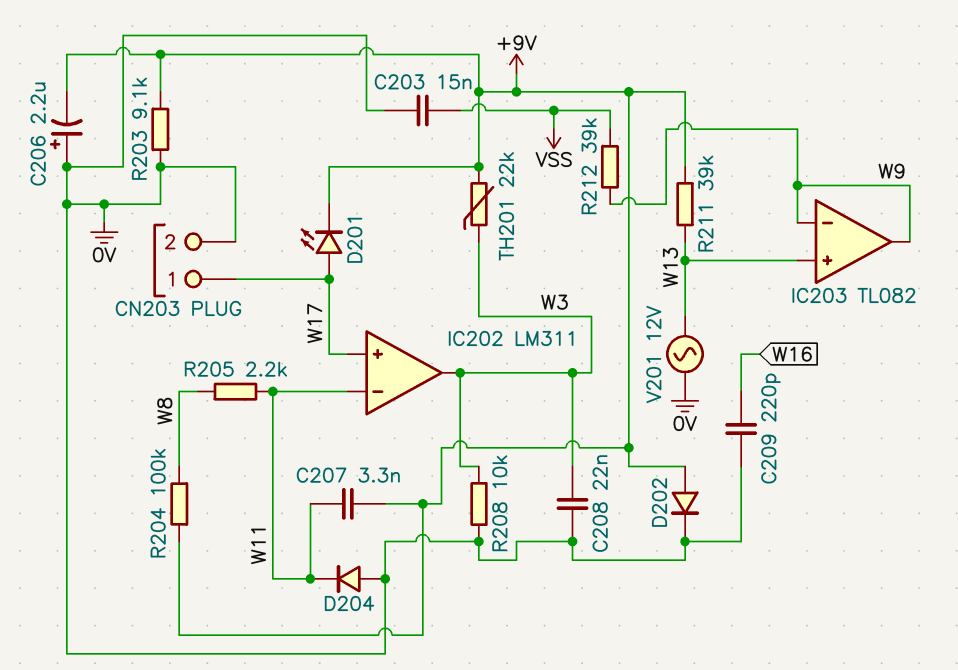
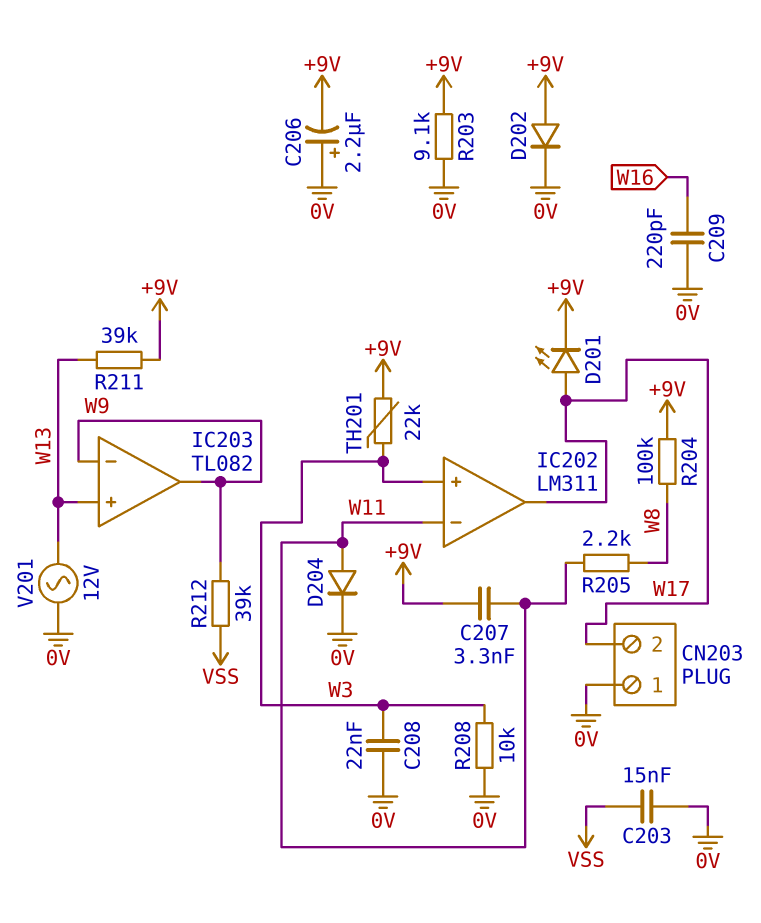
CN203 pin 1: W17 -> 0V
CN203 pin 2: 0V -> W17
D204: diode (A 0V, K W11) -> diode (A W11, K 0V)
IC202 pin in+: W17 -> W3
IC202 pin out: W3 -> W17

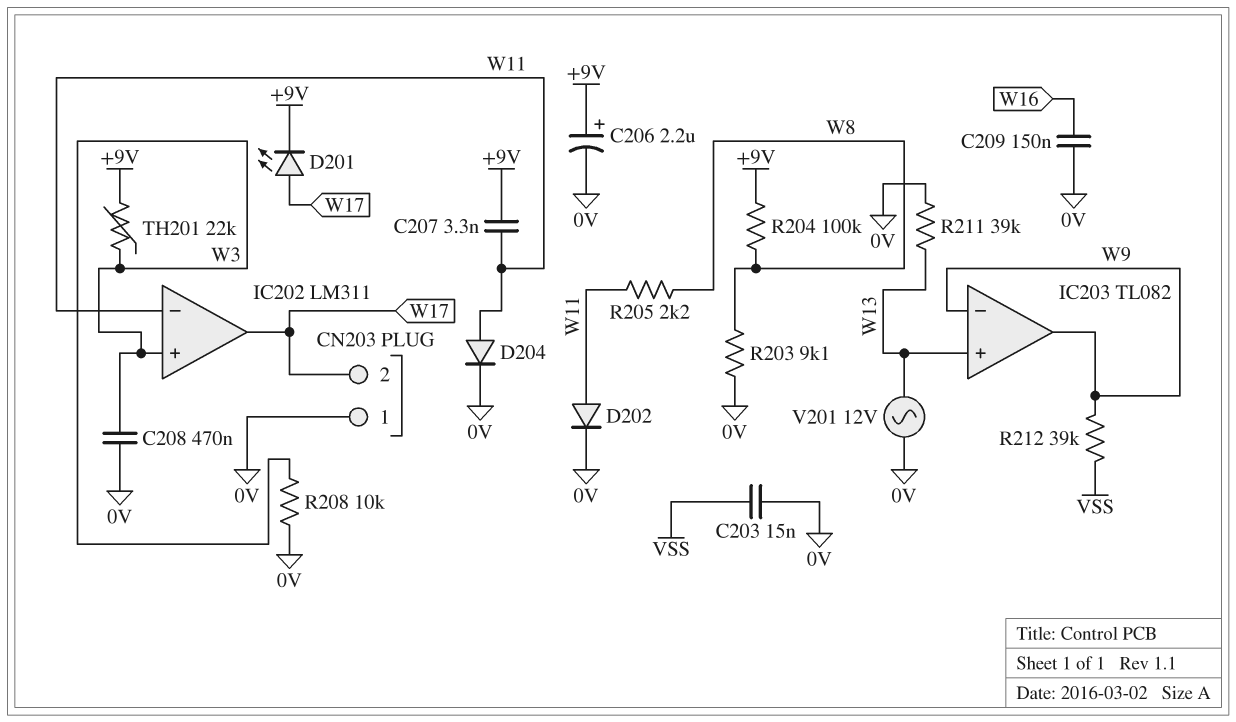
C206: 2.2uF (plus 0V, minus +9V) -> 2.2uF (plus +9V, minus 0V)
C208: 22nF (0V, W3) -> 470nF (0V, W3)
C209: 220pF (0V, W16) -> 150nF (0V, W16)
D202: diode (A +9V, K 0V) -> diode (A W11, K 0V)
R203: 9.1k (+9V, 0V) -> 9.1k (0V, W8)
R211: 39k (+9V, W13) -> 39k (0V, W13)

